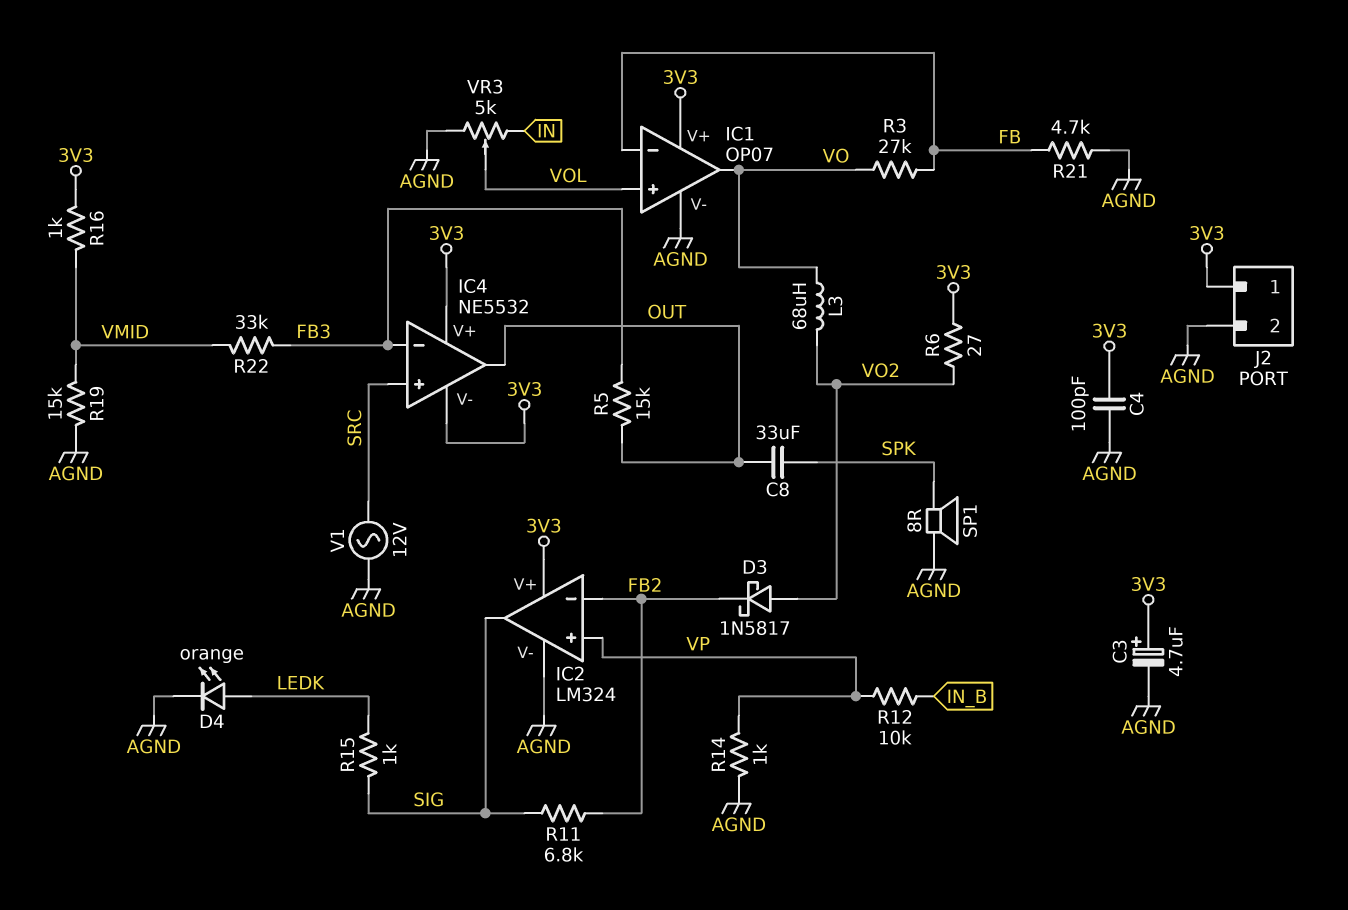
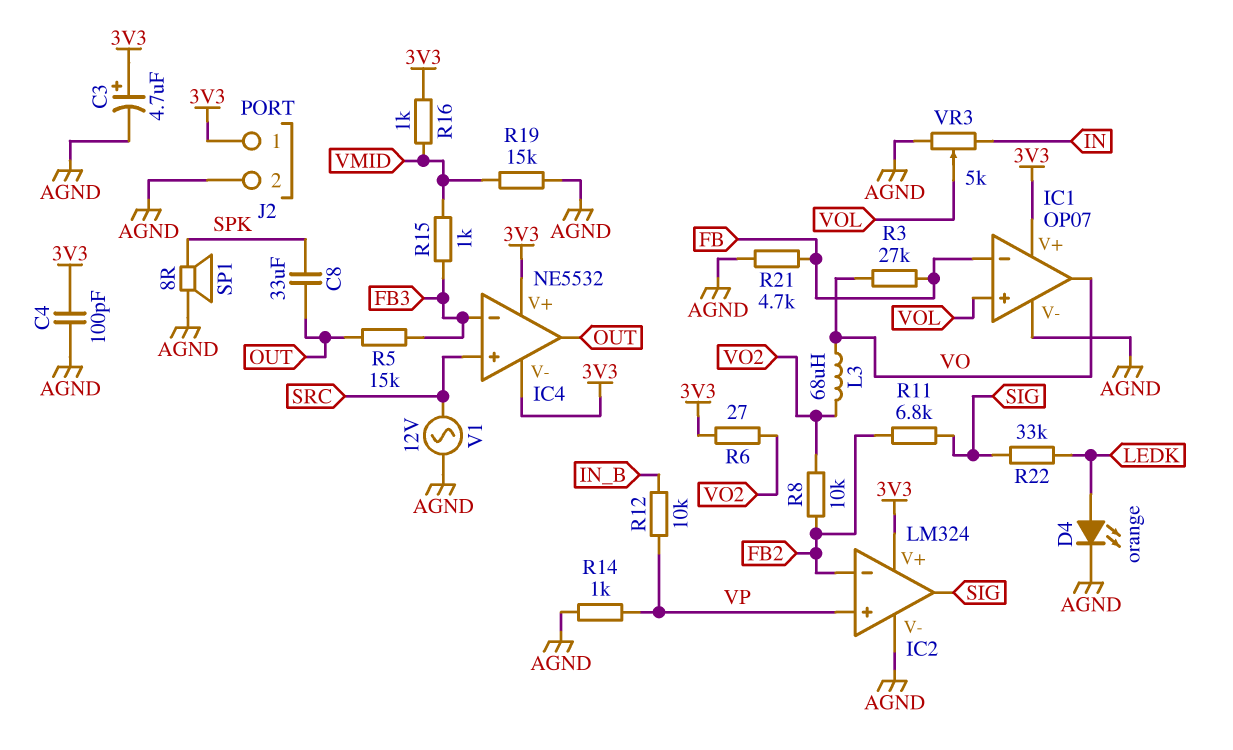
D3: schottky 1N5817 (A VO2, K FB2) -> none
R8: none -> 10k (FB2, VO2)
R15: 1k (LEDK, SIG) -> 1k (FB3, VMID)
R22: 33k (FB3, VMID) -> 33k (LEDK, SIG)

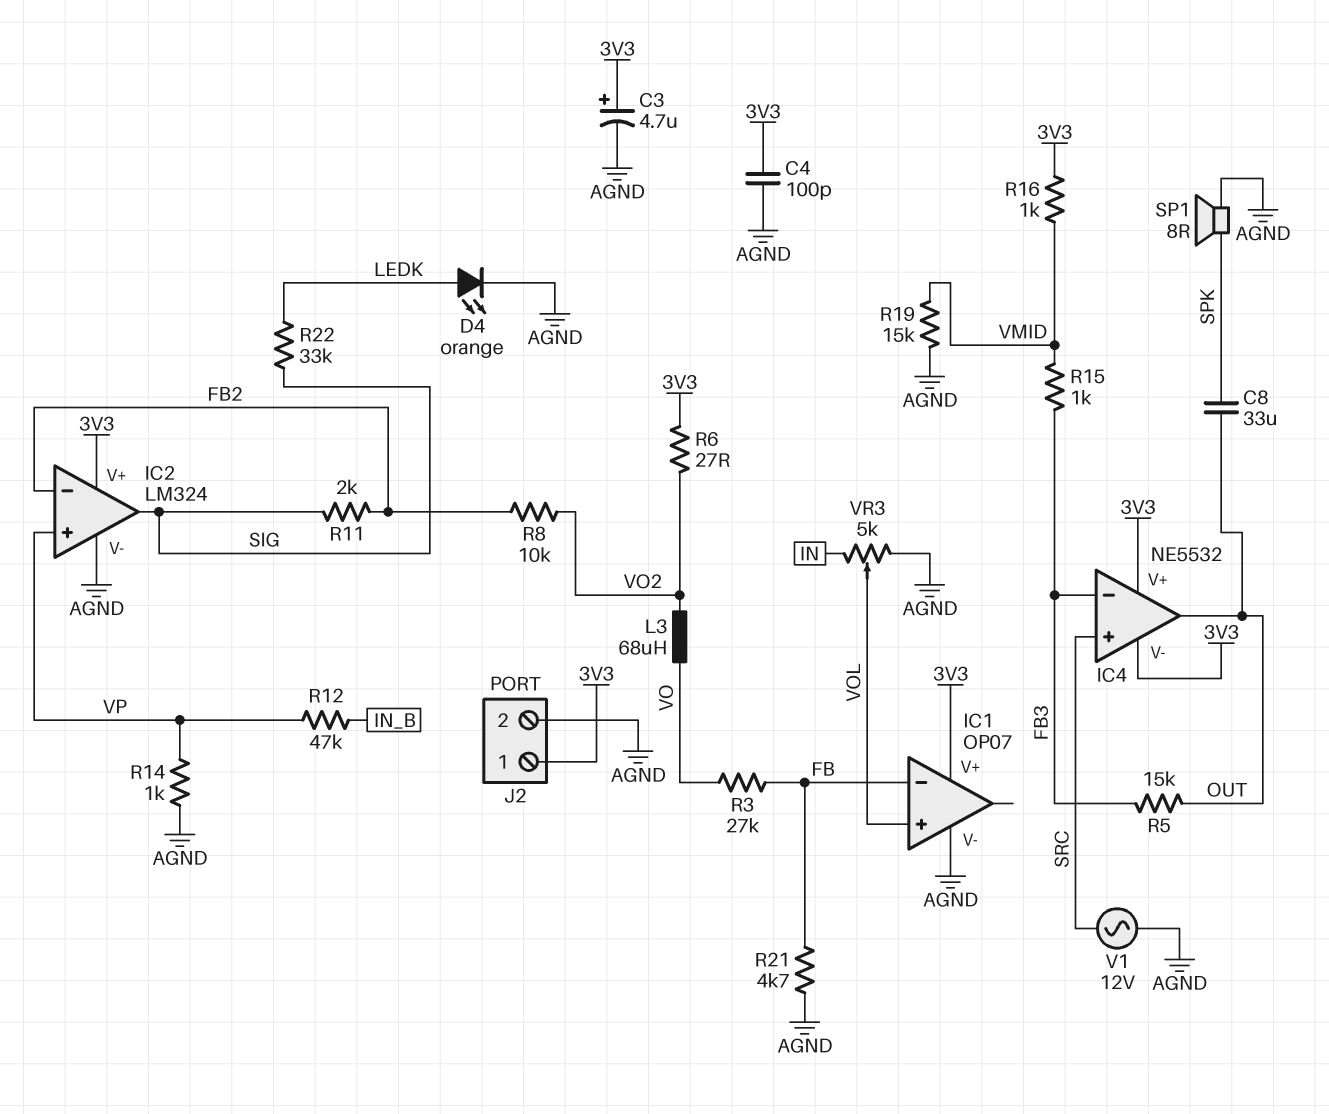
IC1 pin out: VO -> none
R11: 6.8k (FB2, SIG) -> 2k (FB2, SIG)
R12: 10k (IN_B, VP) -> 47k (IN_B, VP)

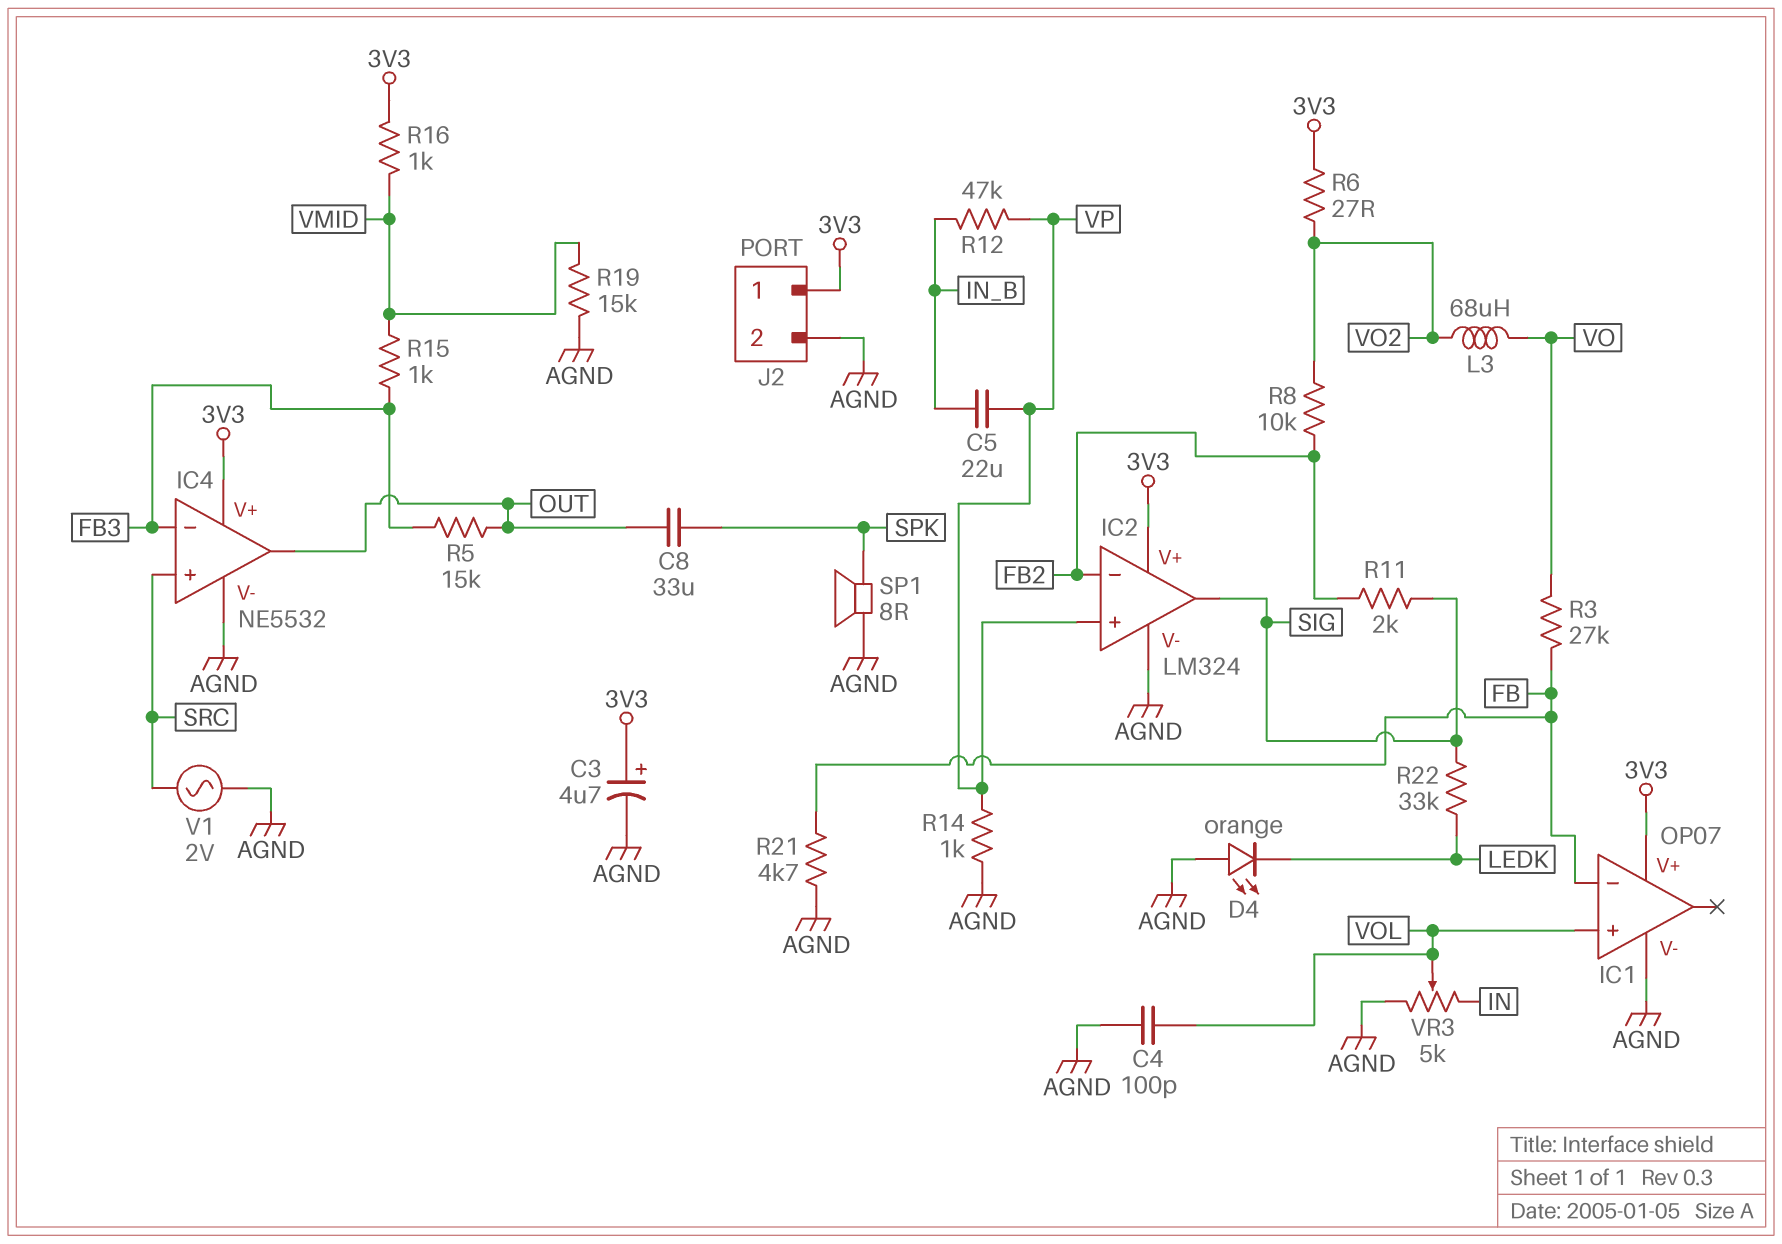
C4: 100pF (3V3, AGND) -> 100pF (AGND, VOL)
C5: none -> 22uF (IN_B, VP)
D4: LED orange (A LEDK, K AGND) -> LED orange (A AGND, K LEDK)
IC4 pin V-: 3V3 -> AGND
V1: AC 12V (AGND, SRC) -> AC 2V (AGND, SRC)

